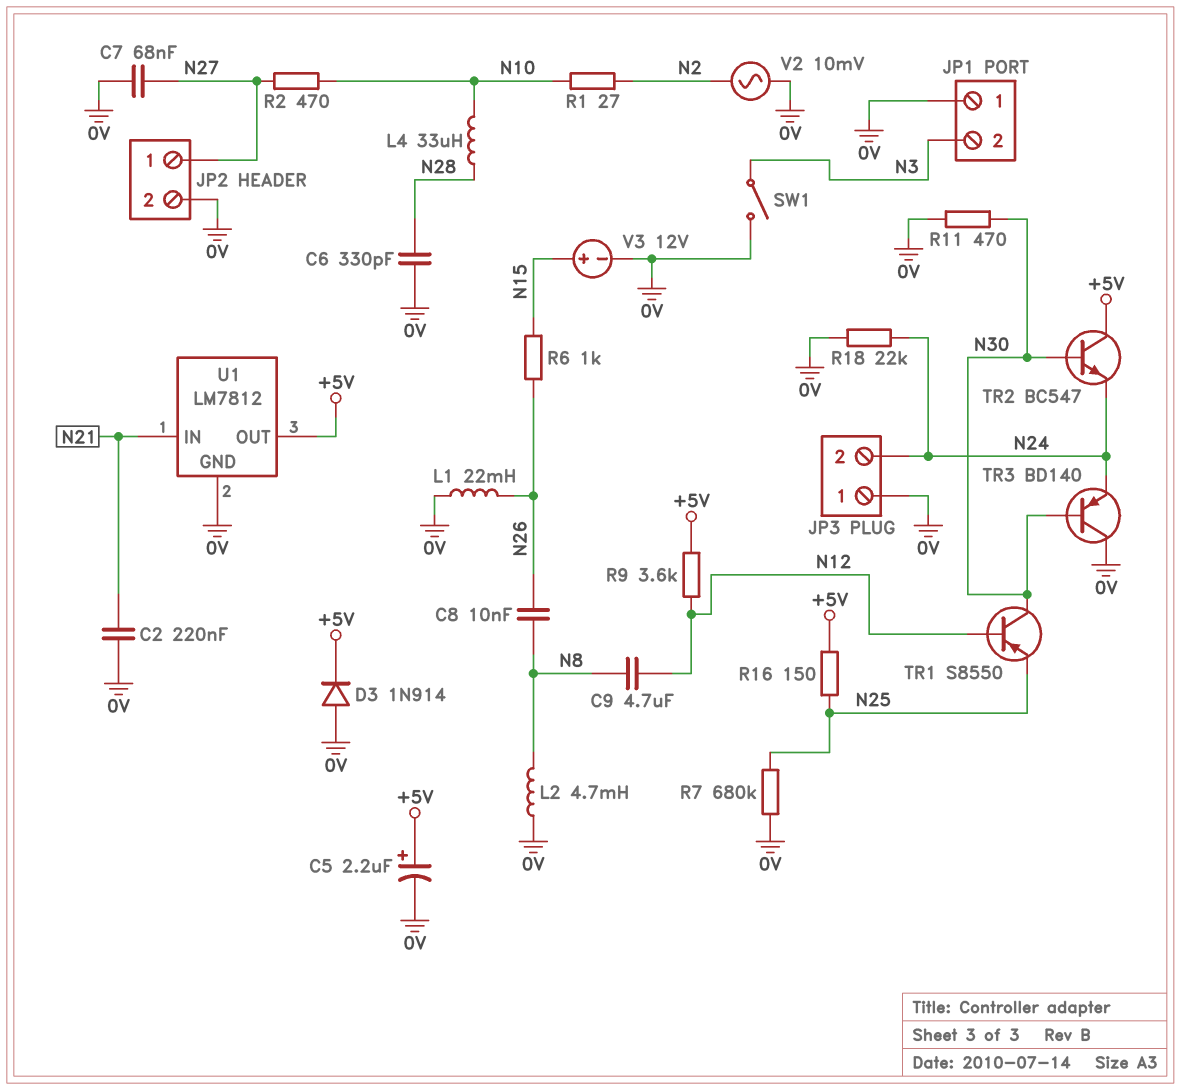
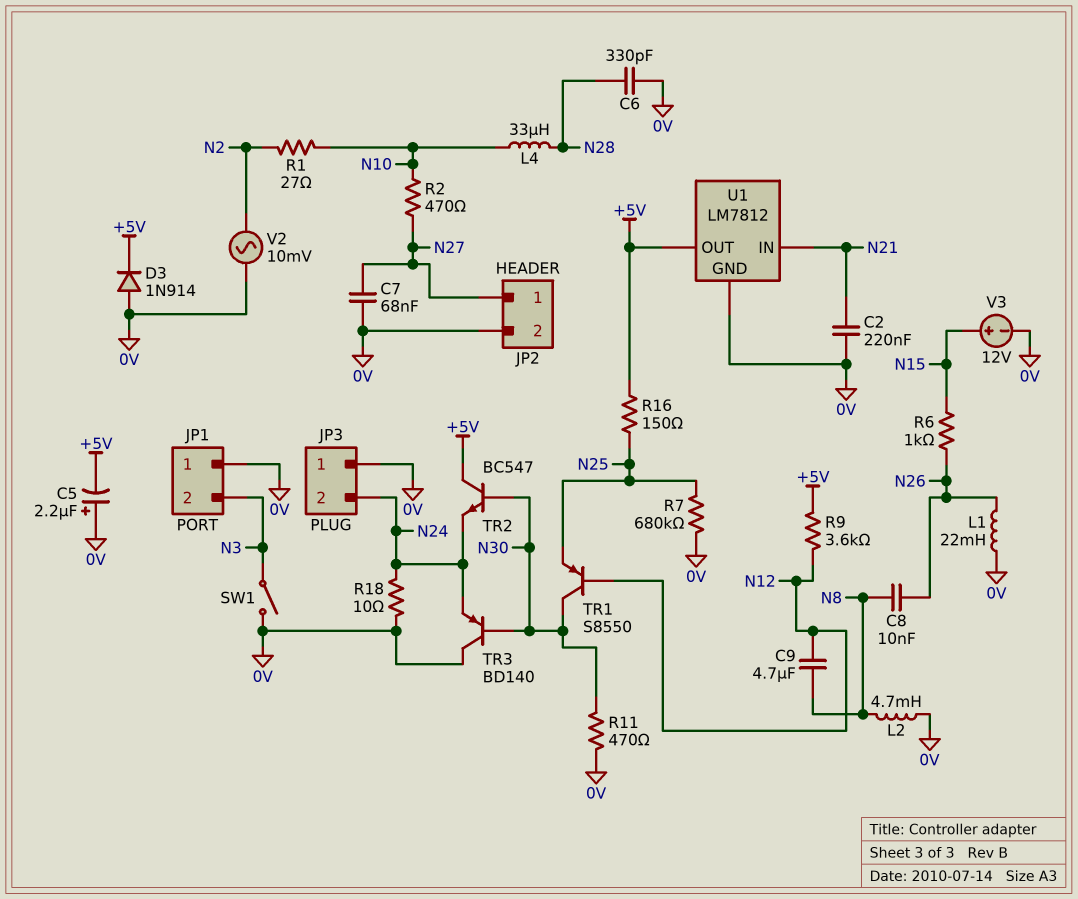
C5: 2.2uF (plus +5V, minus 0V) -> 2.2uF (plus 0V, minus +5V)
R18: 22k (0V, N24) -> 10 (0V, N24)

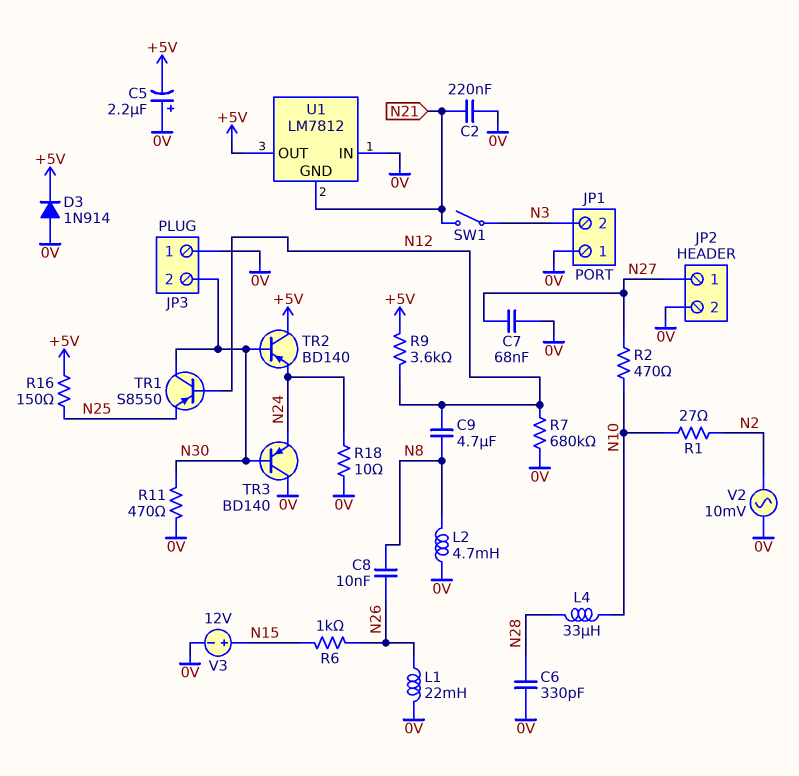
JP3 pin 2: N24 -> N30
R7: 680k (0V, N25) -> 680k (0V, N12)
SW1: switch (0V, N3) -> switch (N3, N21)
TR2: NPN BC547 (B N30, C +5V, E N24) -> PNP BD140 (B N30, C +5V, E N24)
U1 pin GND: 0V -> N21
U1 pin IN: N21 -> 0V

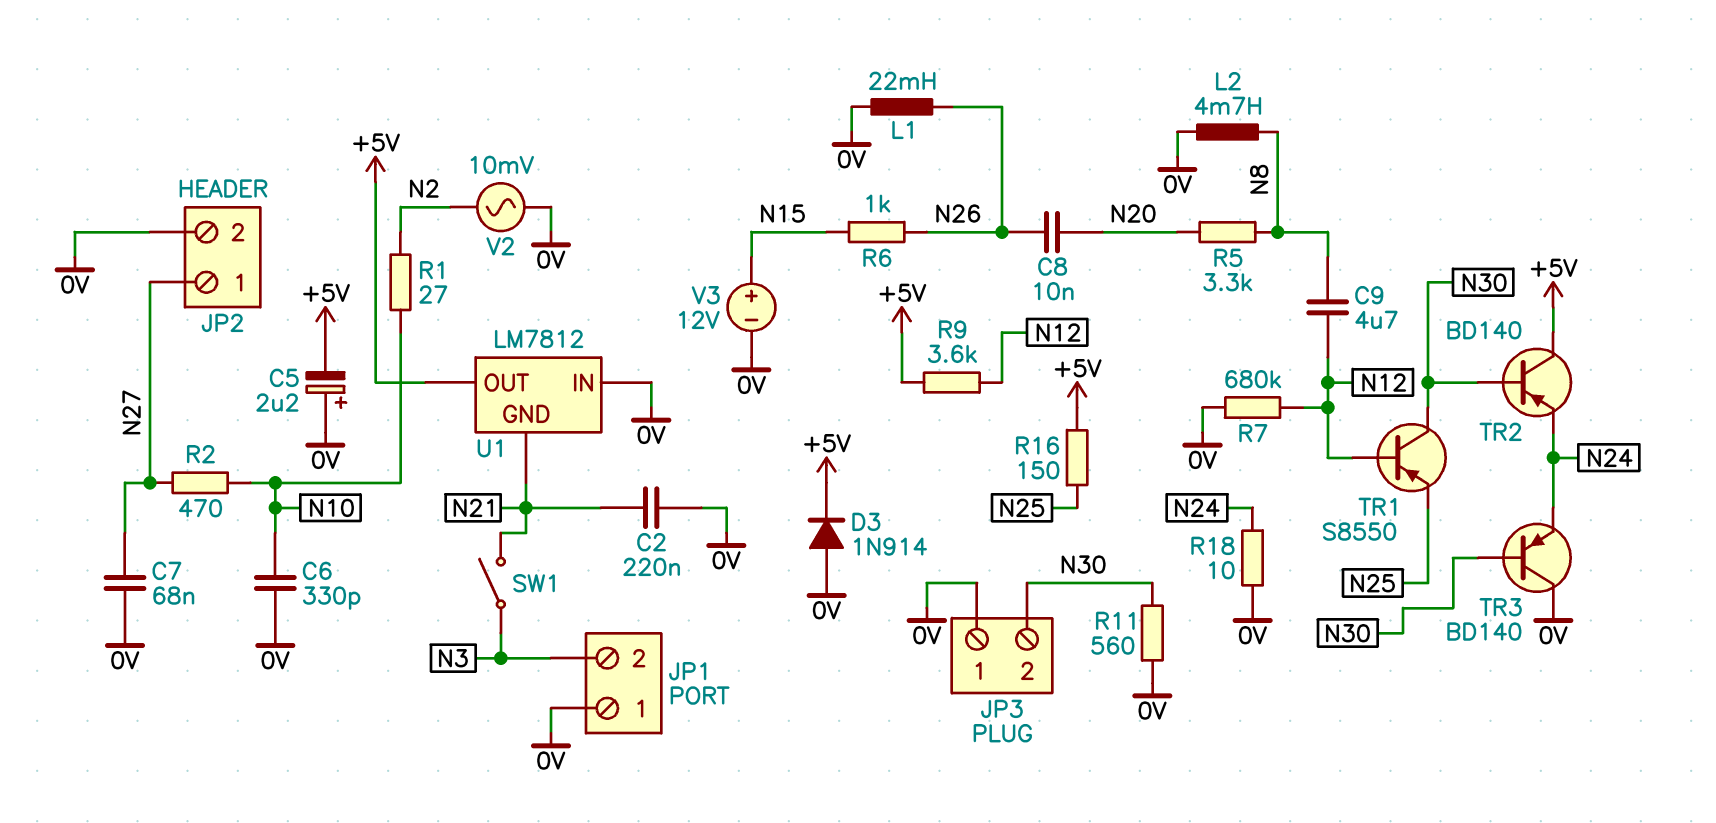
C6: 330pF (0V, N28) -> 330pF (0V, N10)
C8: 10nF (N8, N26) -> 10nF (N20, N26)
L4: 33uH (N10, N28) -> none
R5: none -> 3.3k (N8, N20)
R11: 470 (0V, N30) -> 560 (0V, N30)

